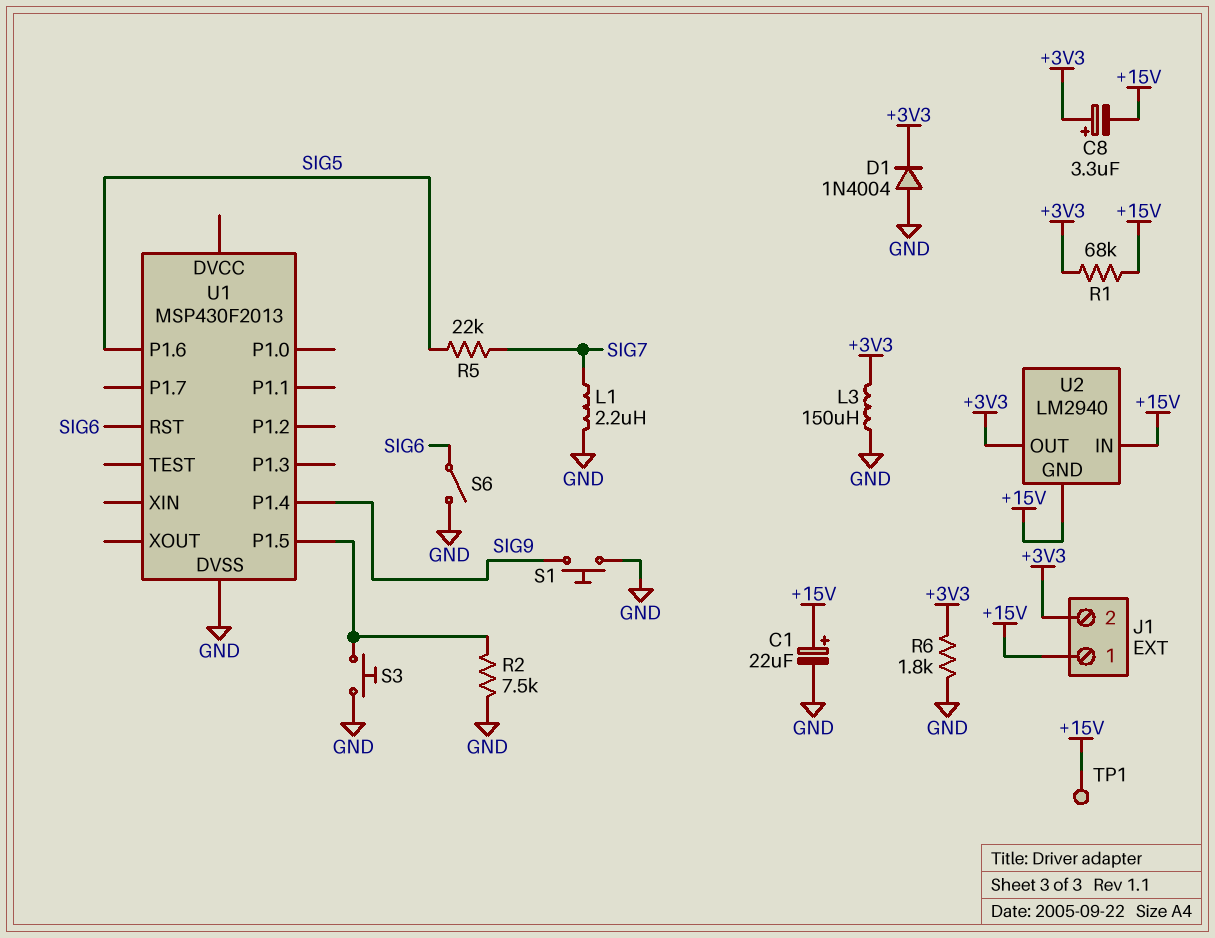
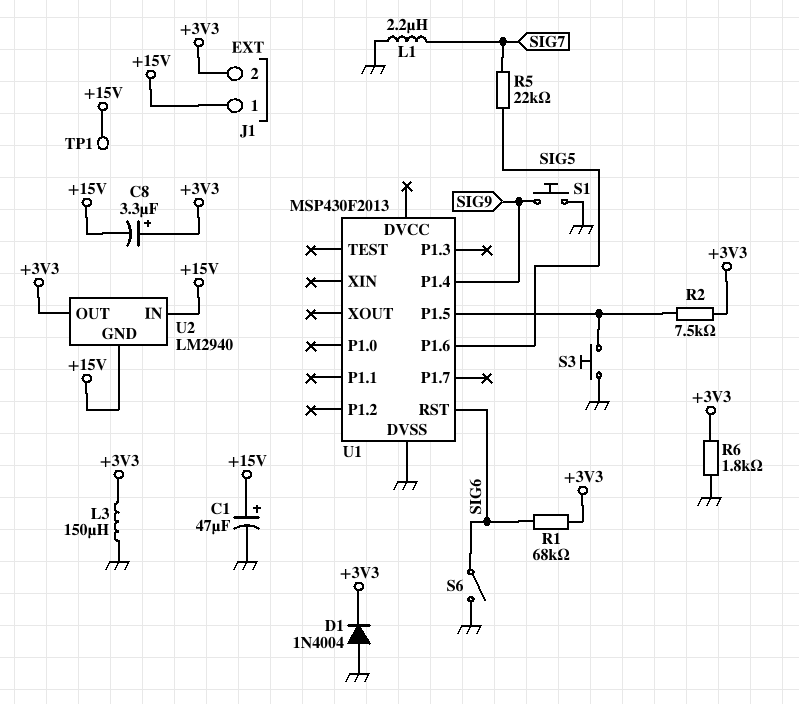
C1: 22uF (plus +15V, minus GND) -> 47uF (plus +15V, minus GND)
R1: 68k (+3V3, +15V) -> 68k (+3V3, SIG6)
R2: 7.5k (GND, U1/P1.5) -> 7.5k (+3V3, U1/P1.5)

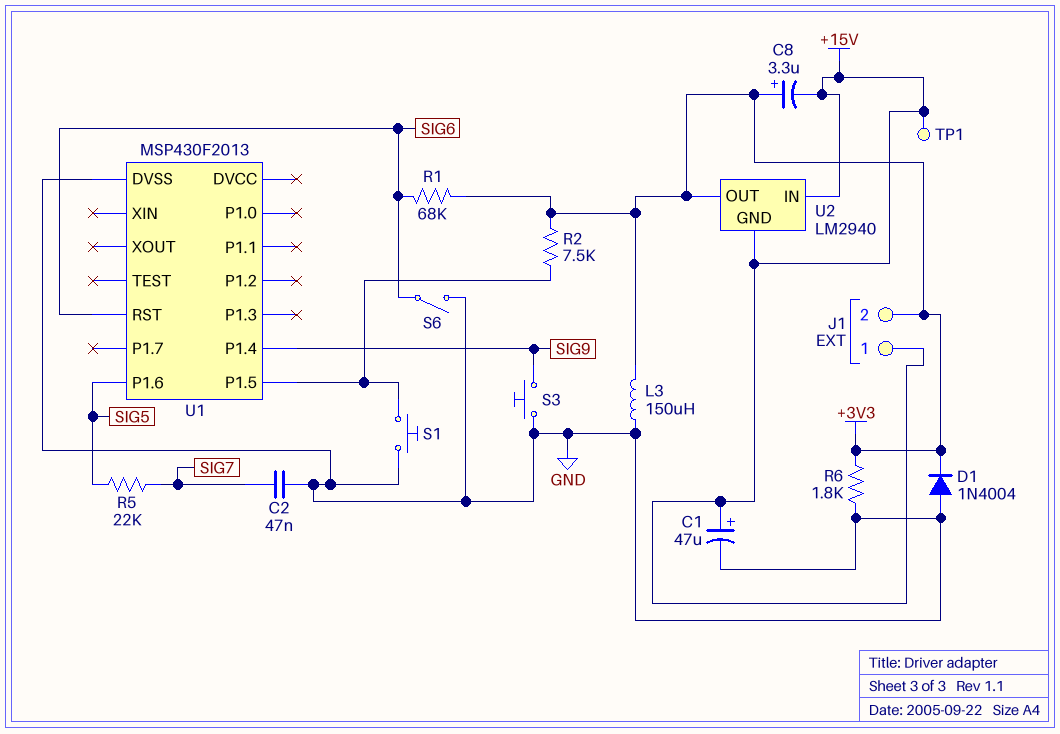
C2: none -> 47nF (GND, SIG7)
L1: 2.2uH (GND, SIG7) -> none
S1: button (GND, SIG9) -> button (GND, U1/P1.5)
S3: button (GND, U1/P1.5) -> button (GND, SIG9)

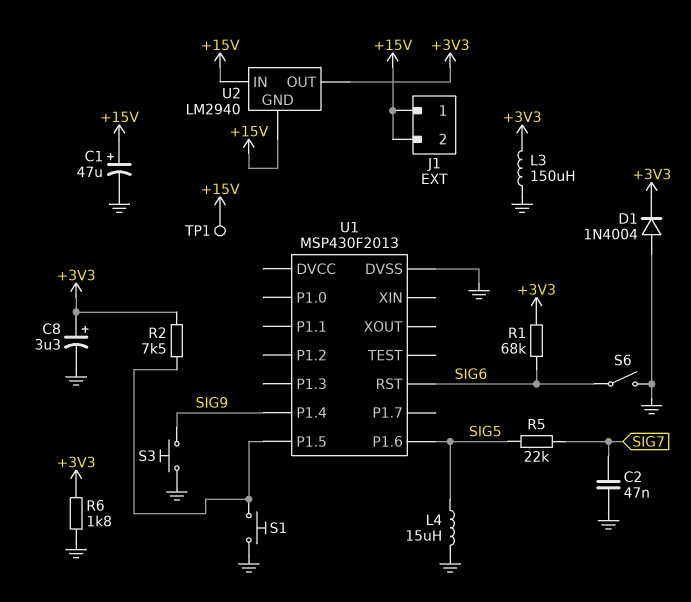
C8: 3.3uF (plus +3V3, minus +15V) -> 3.3uF (plus +3V3, minus GND)
J1 pin 2: +3V3 -> +15V
L4: none -> 15uH (GND, SIG5)

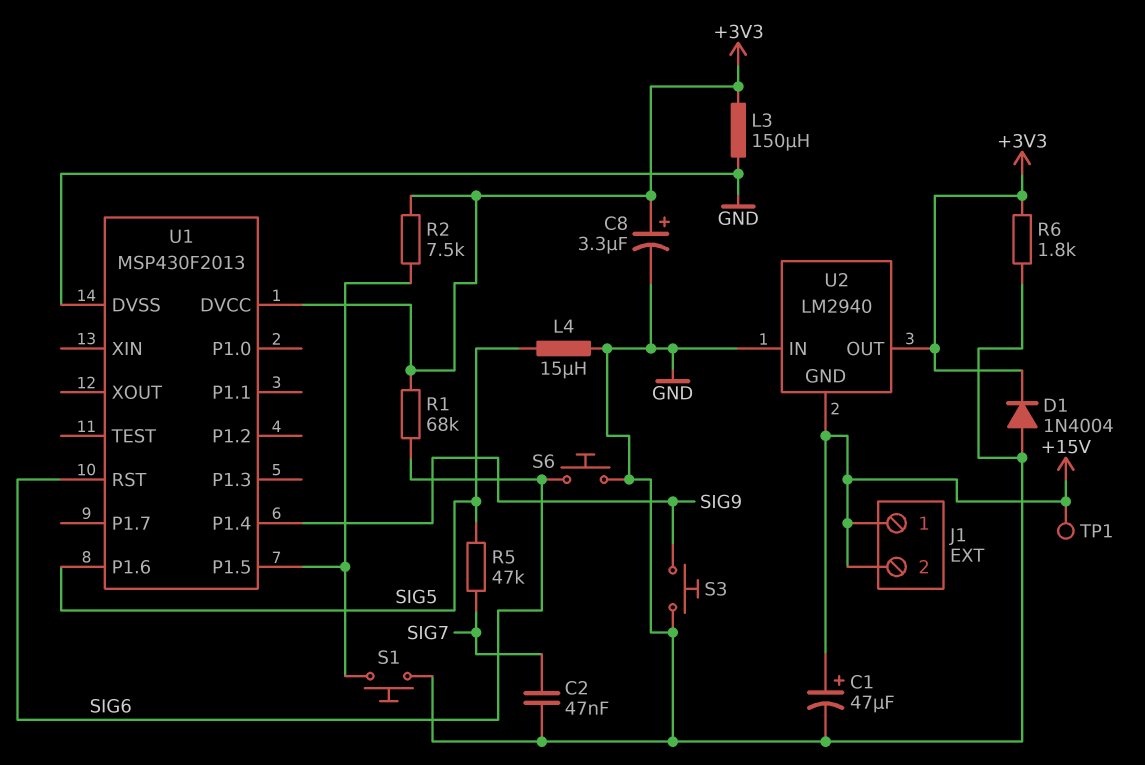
R5: 22k (SIG5, SIG7) -> 47k (SIG5, SIG7)
S6: switch (GND, SIG6) -> button (GND, SIG6)
U1 pin DVCC: none -> +3V3
U2 pin IN: +15V -> GND

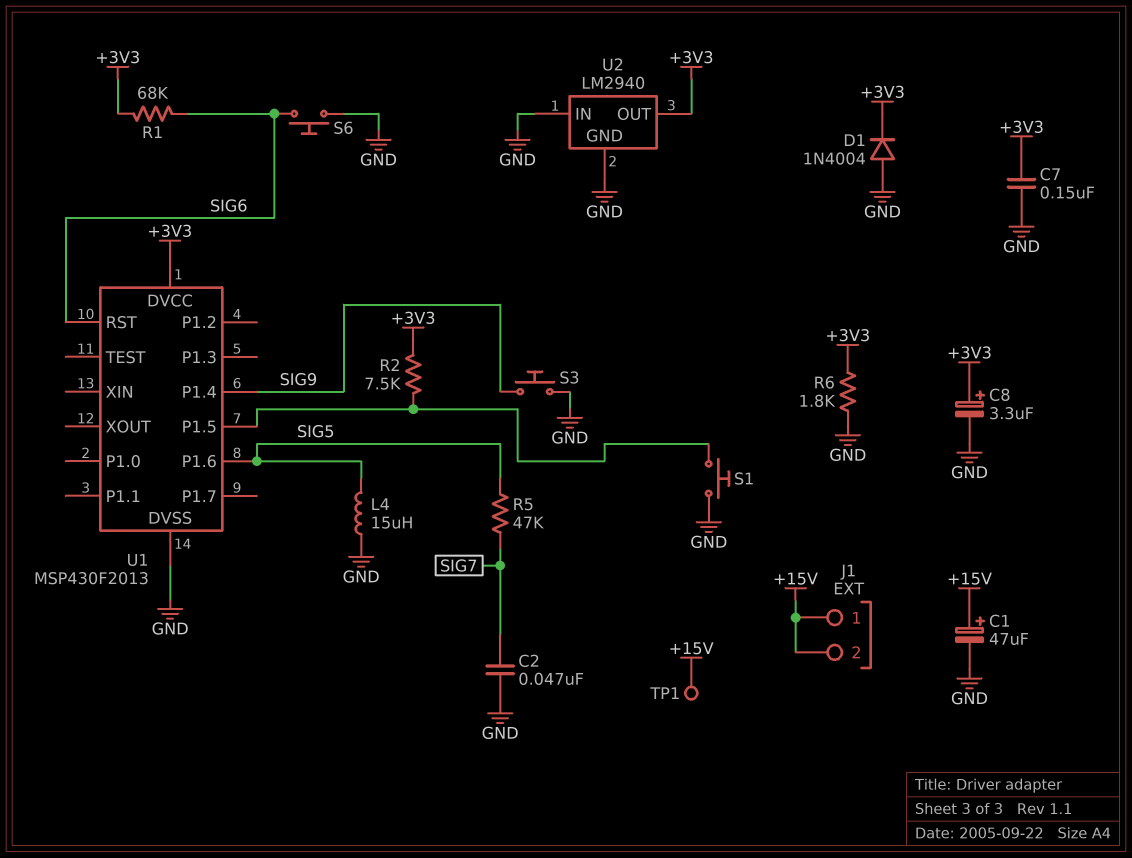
C7: none -> 150nF (+3V3, GND)
L3: 150uH (+3V3, GND) -> none
U2 pin GND: +15V -> GND

